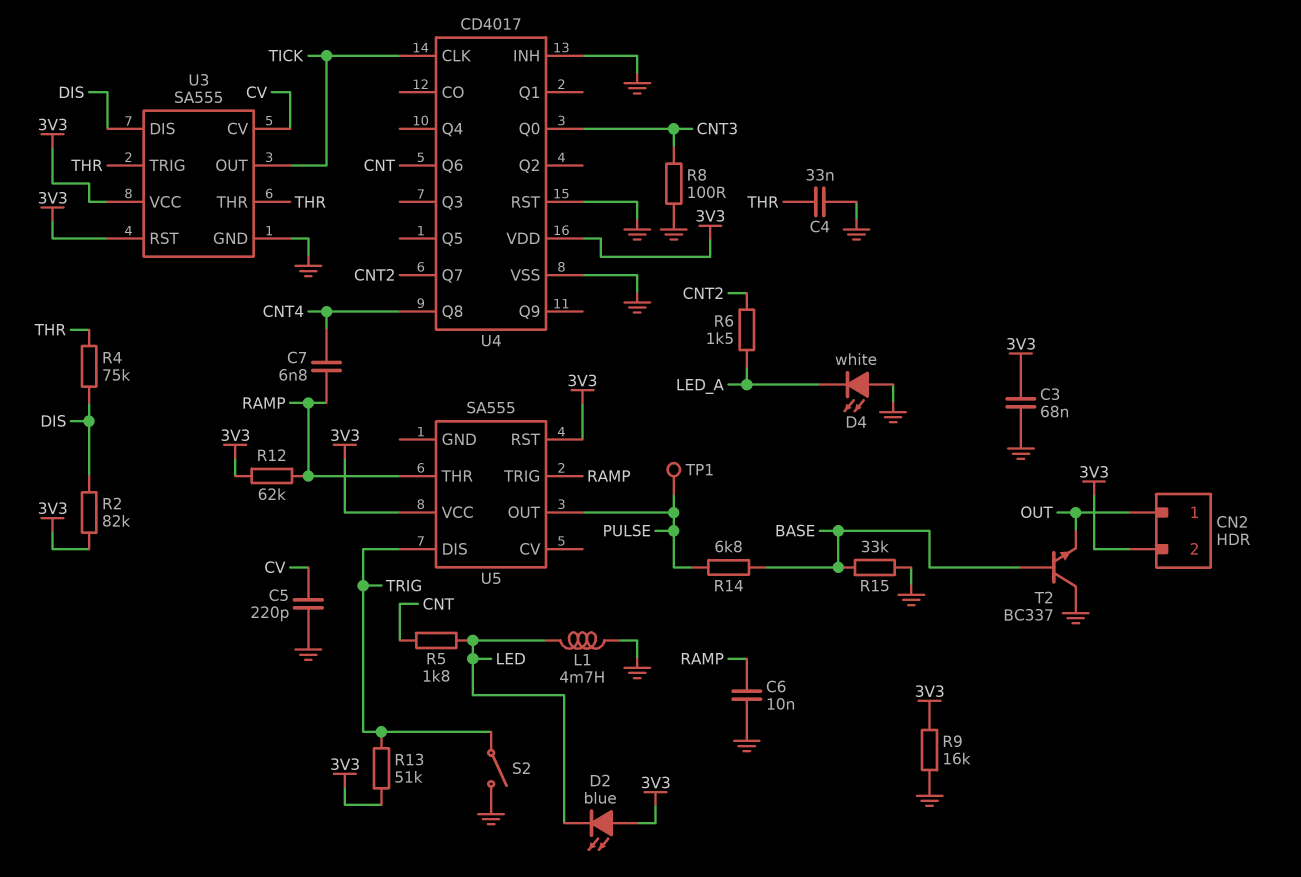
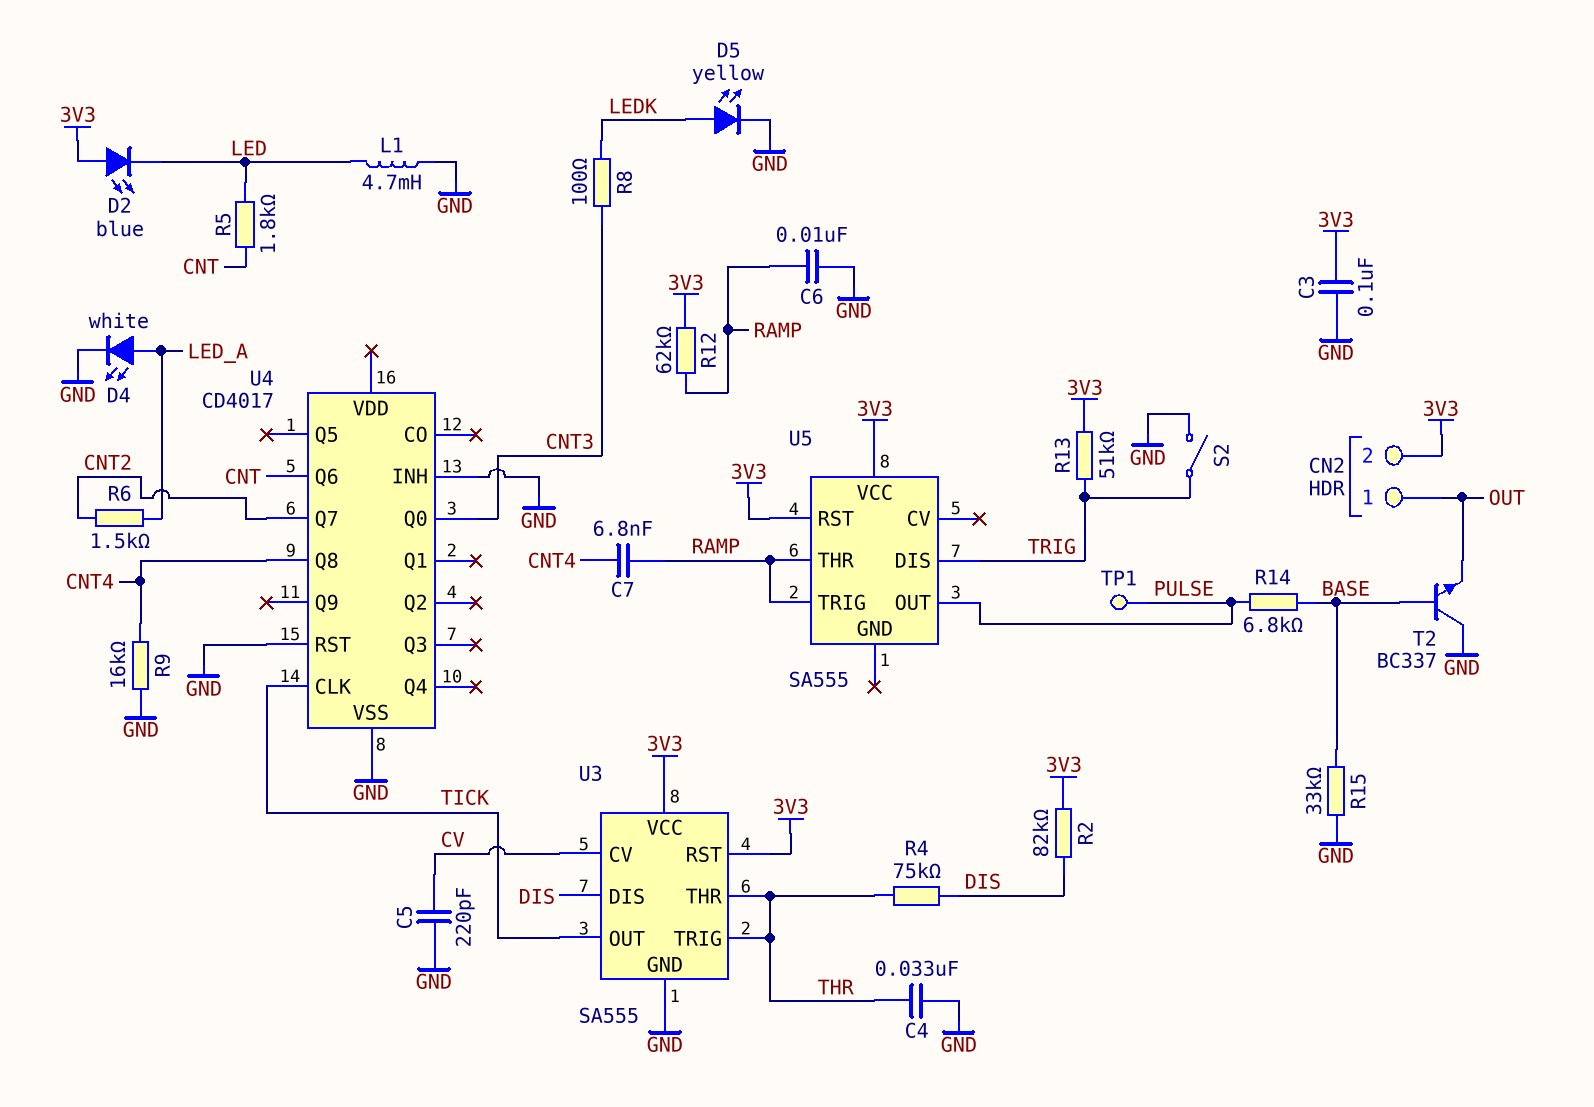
C3: 68nF (3V3, GND) -> 100nF (3V3, GND)
D4: LED white (A GND, K LED_A) -> LED white (A LED_A, K GND)
D5: none -> LED yellow (A LEDK, K GND)
R8: 100 (CNT3, GND) -> 100 (CNT3, LEDK)
R9: 16k (3V3, GND) -> 16k (CNT4, GND)
U4 pin VDD: 3V3 -> none

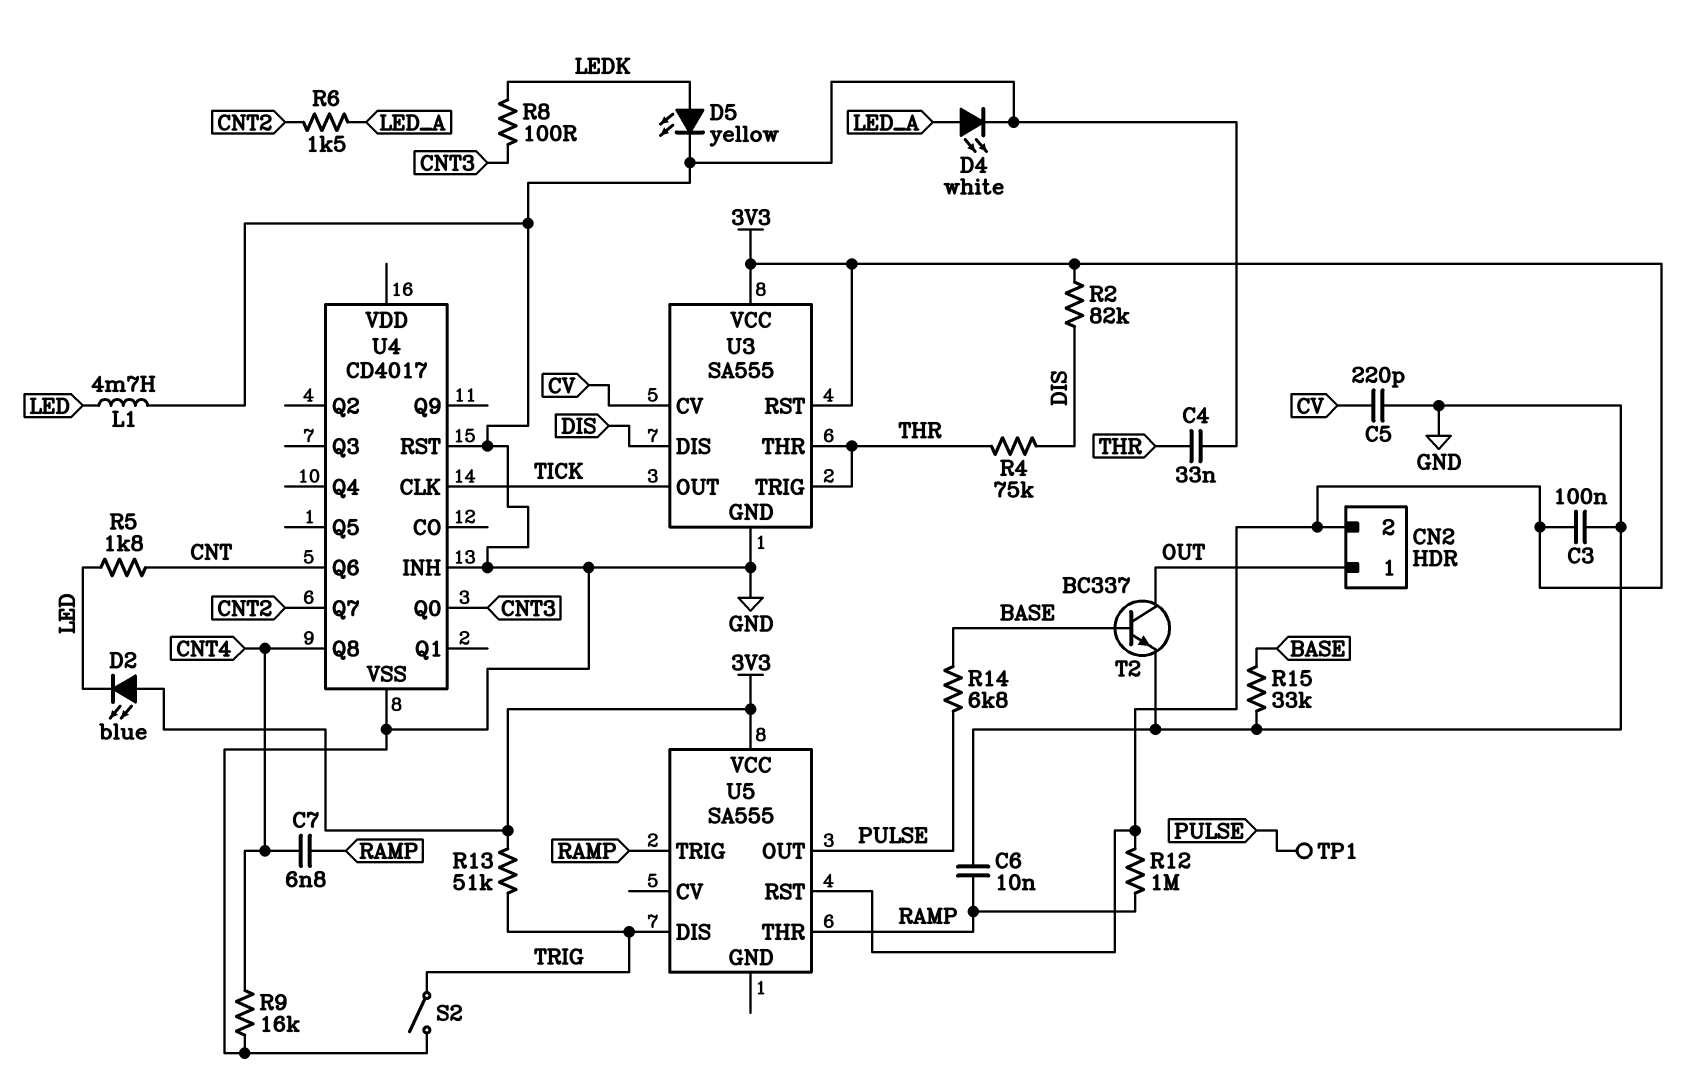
R12: 62k (3V3, RAMP) -> 1M (3V3, RAMP)
T2: NPN BC337 (B BASE, C GND, E OUT) -> NPN BC337 (B BASE, C OUT, E GND)

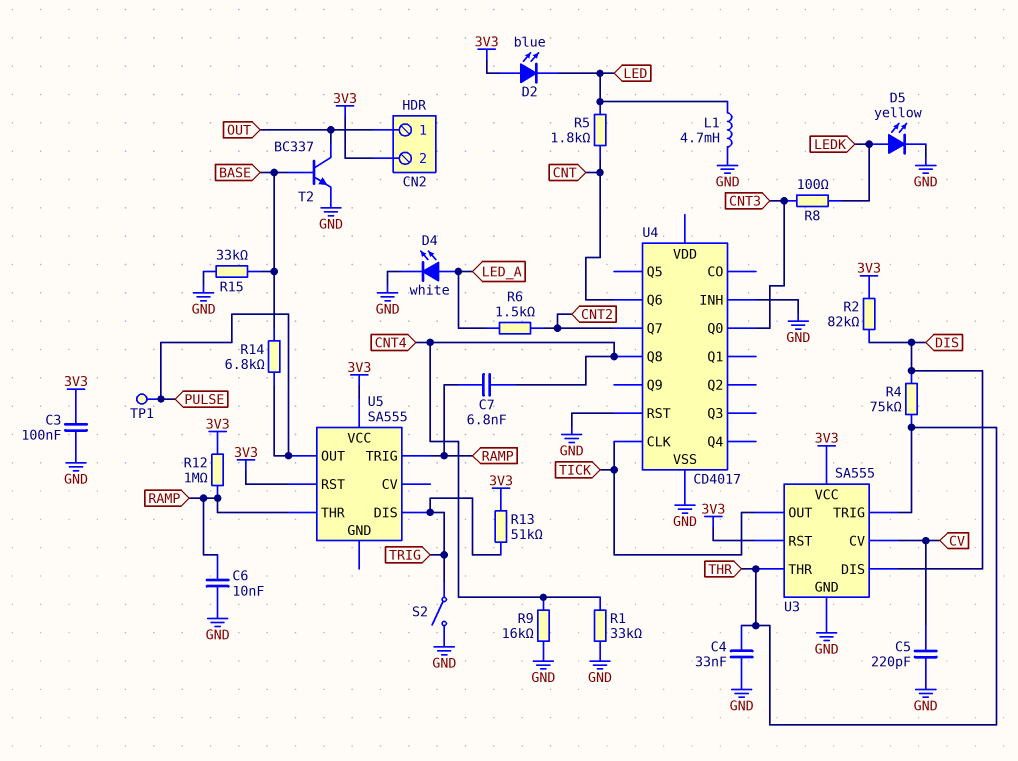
R1: none -> 33k (CNT4, GND)

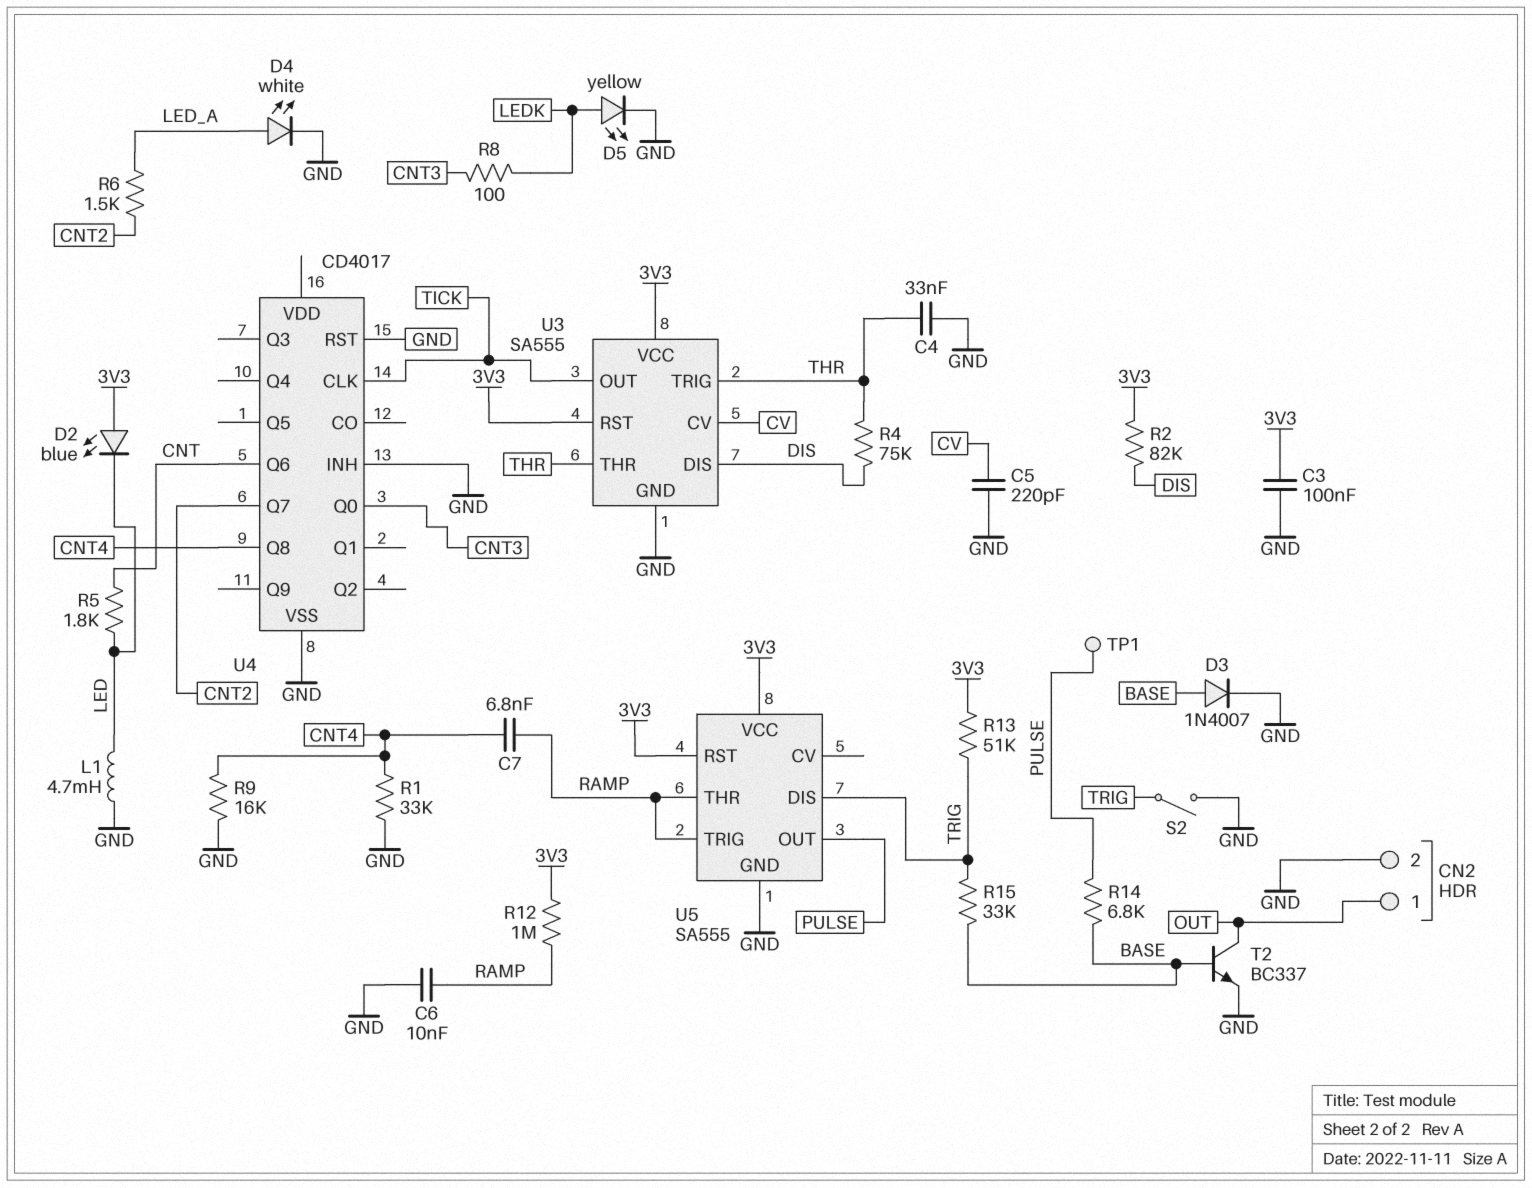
CN2 pin 2: 3V3 -> GND
D3: none -> diode 1N4007 (A BASE, K GND)
R15: 33k (BASE, GND) -> 33k (BASE, TRIG)
U5 pin GND: none -> GND

